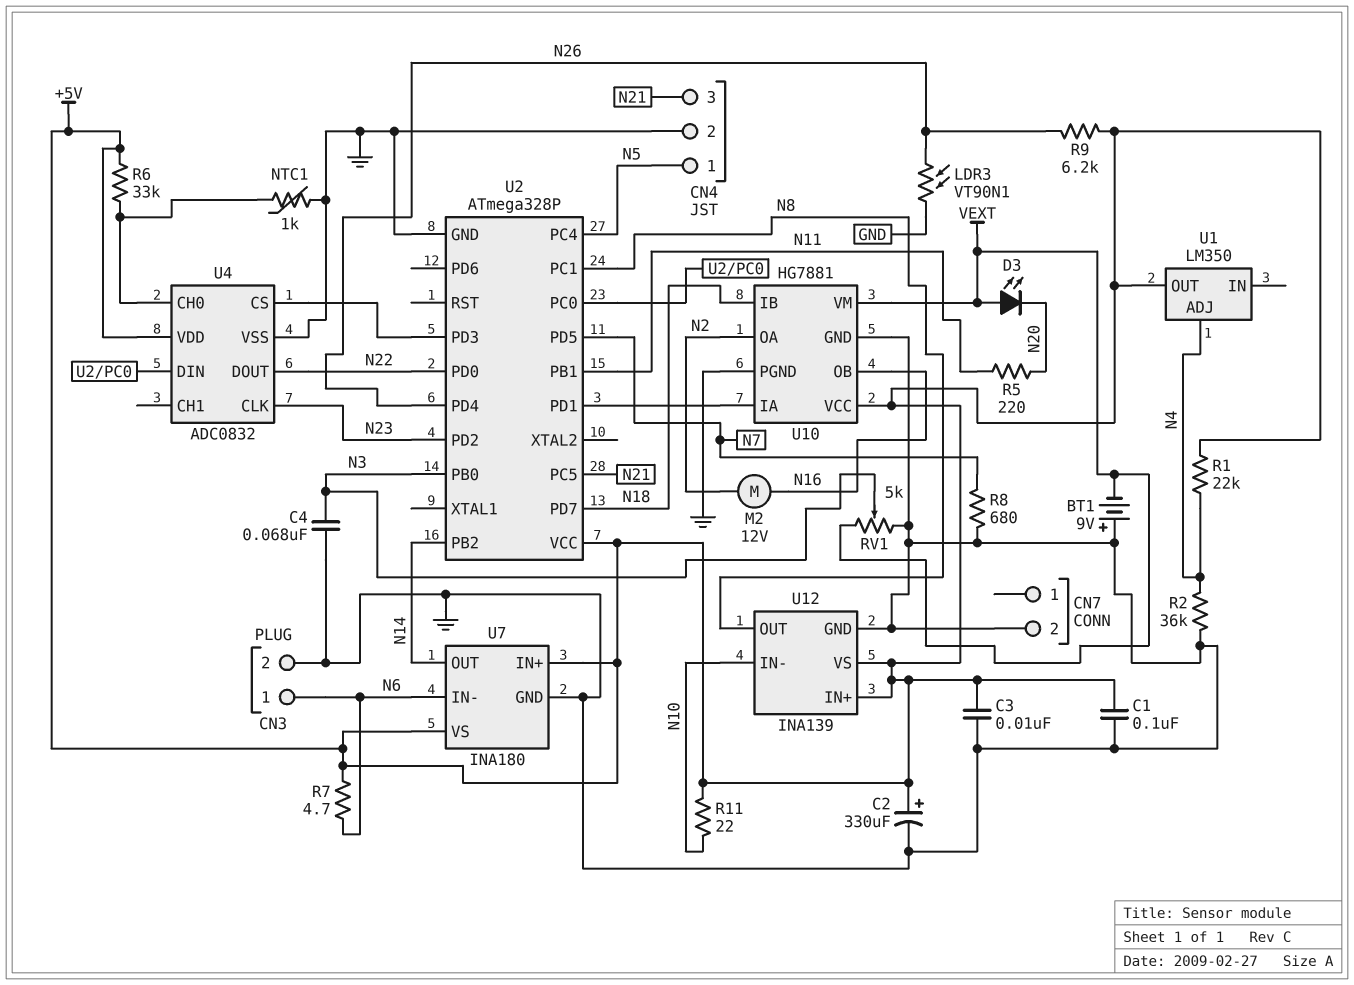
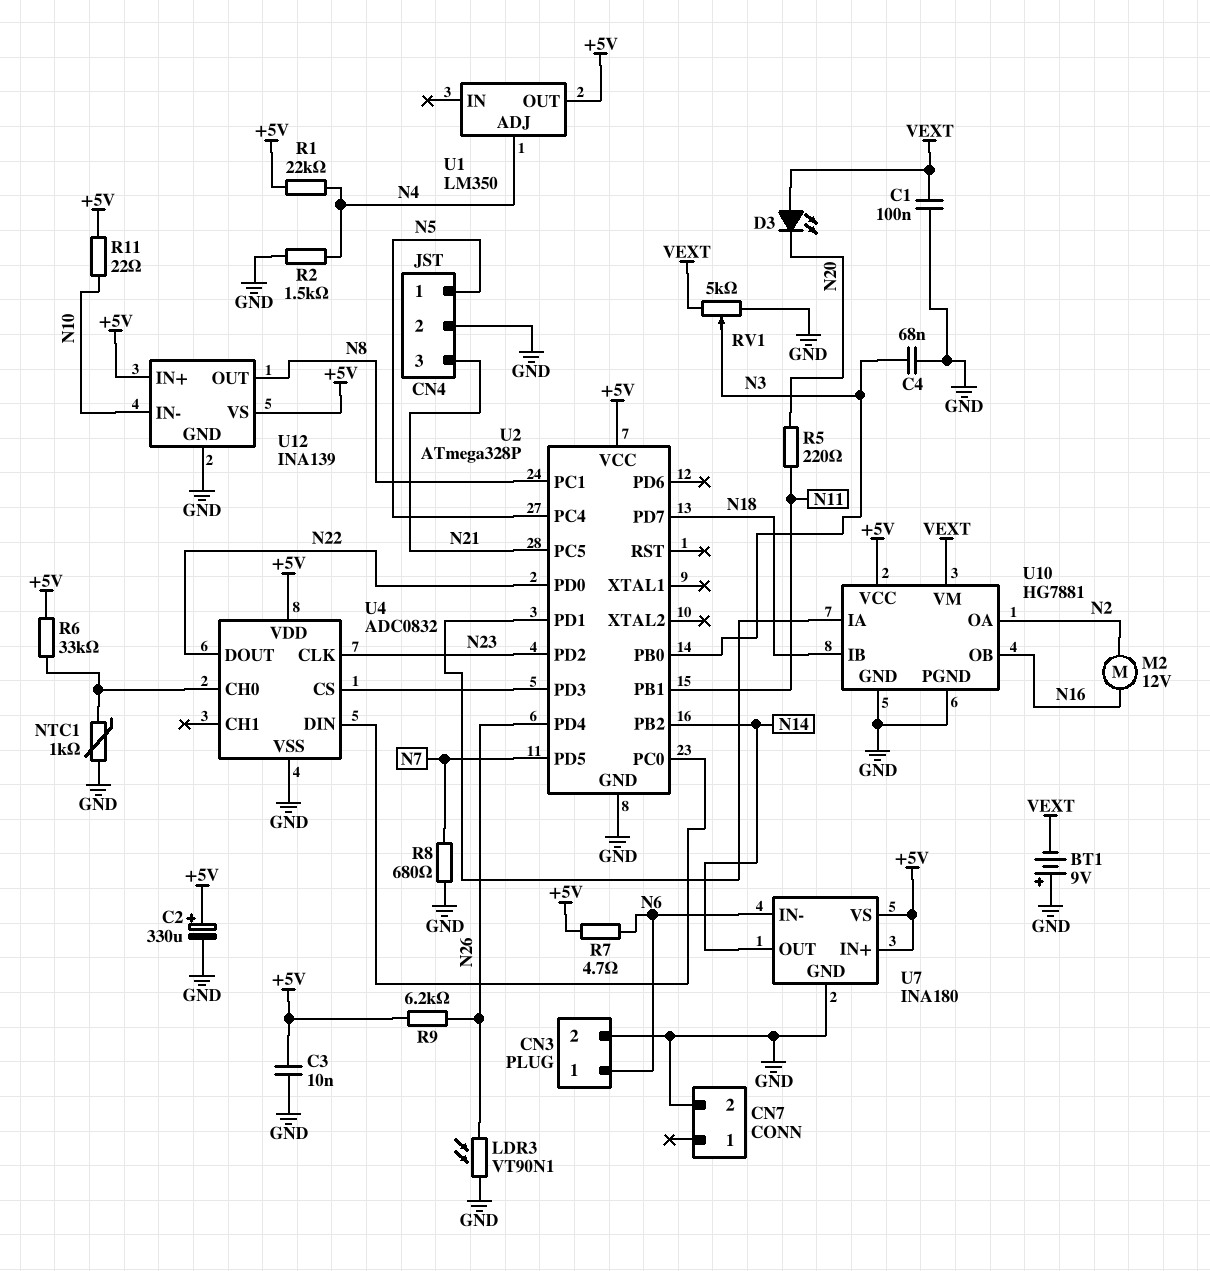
C1: 100nF (+5V, GND) -> 100nF (GND, VEXT)
R2: 36k (GND, N4) -> 1.5k (GND, N4)

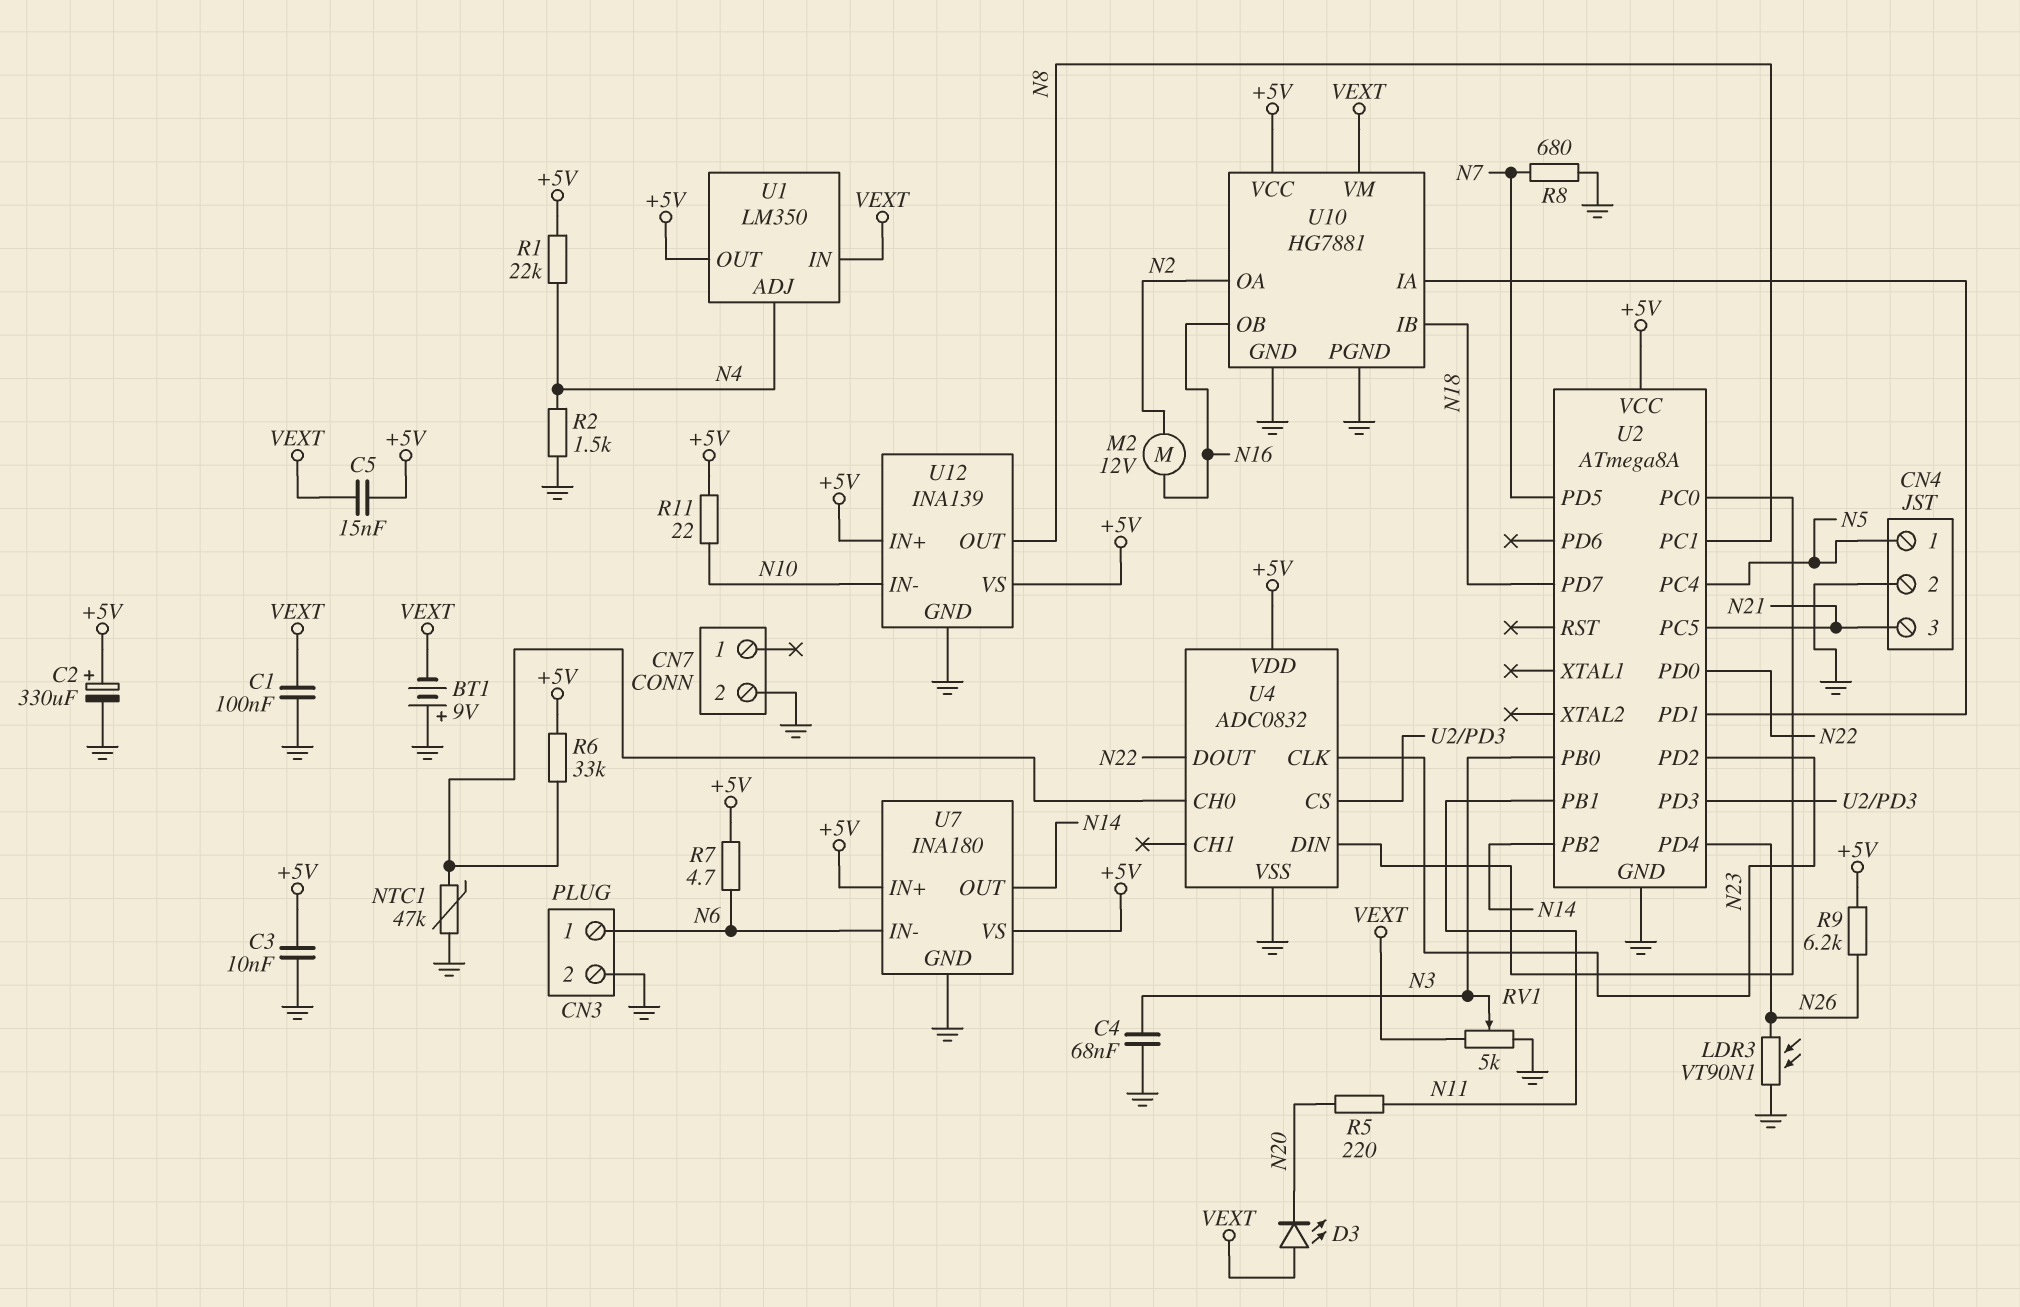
C5: none -> 15nF (+5V, VEXT)
NTC1: 1k (GND, U4/CH0) -> 47k (GND, U4/CH0)
U1 pin IN: none -> VEXT
U2: ATmega328P -> ATmega8A

